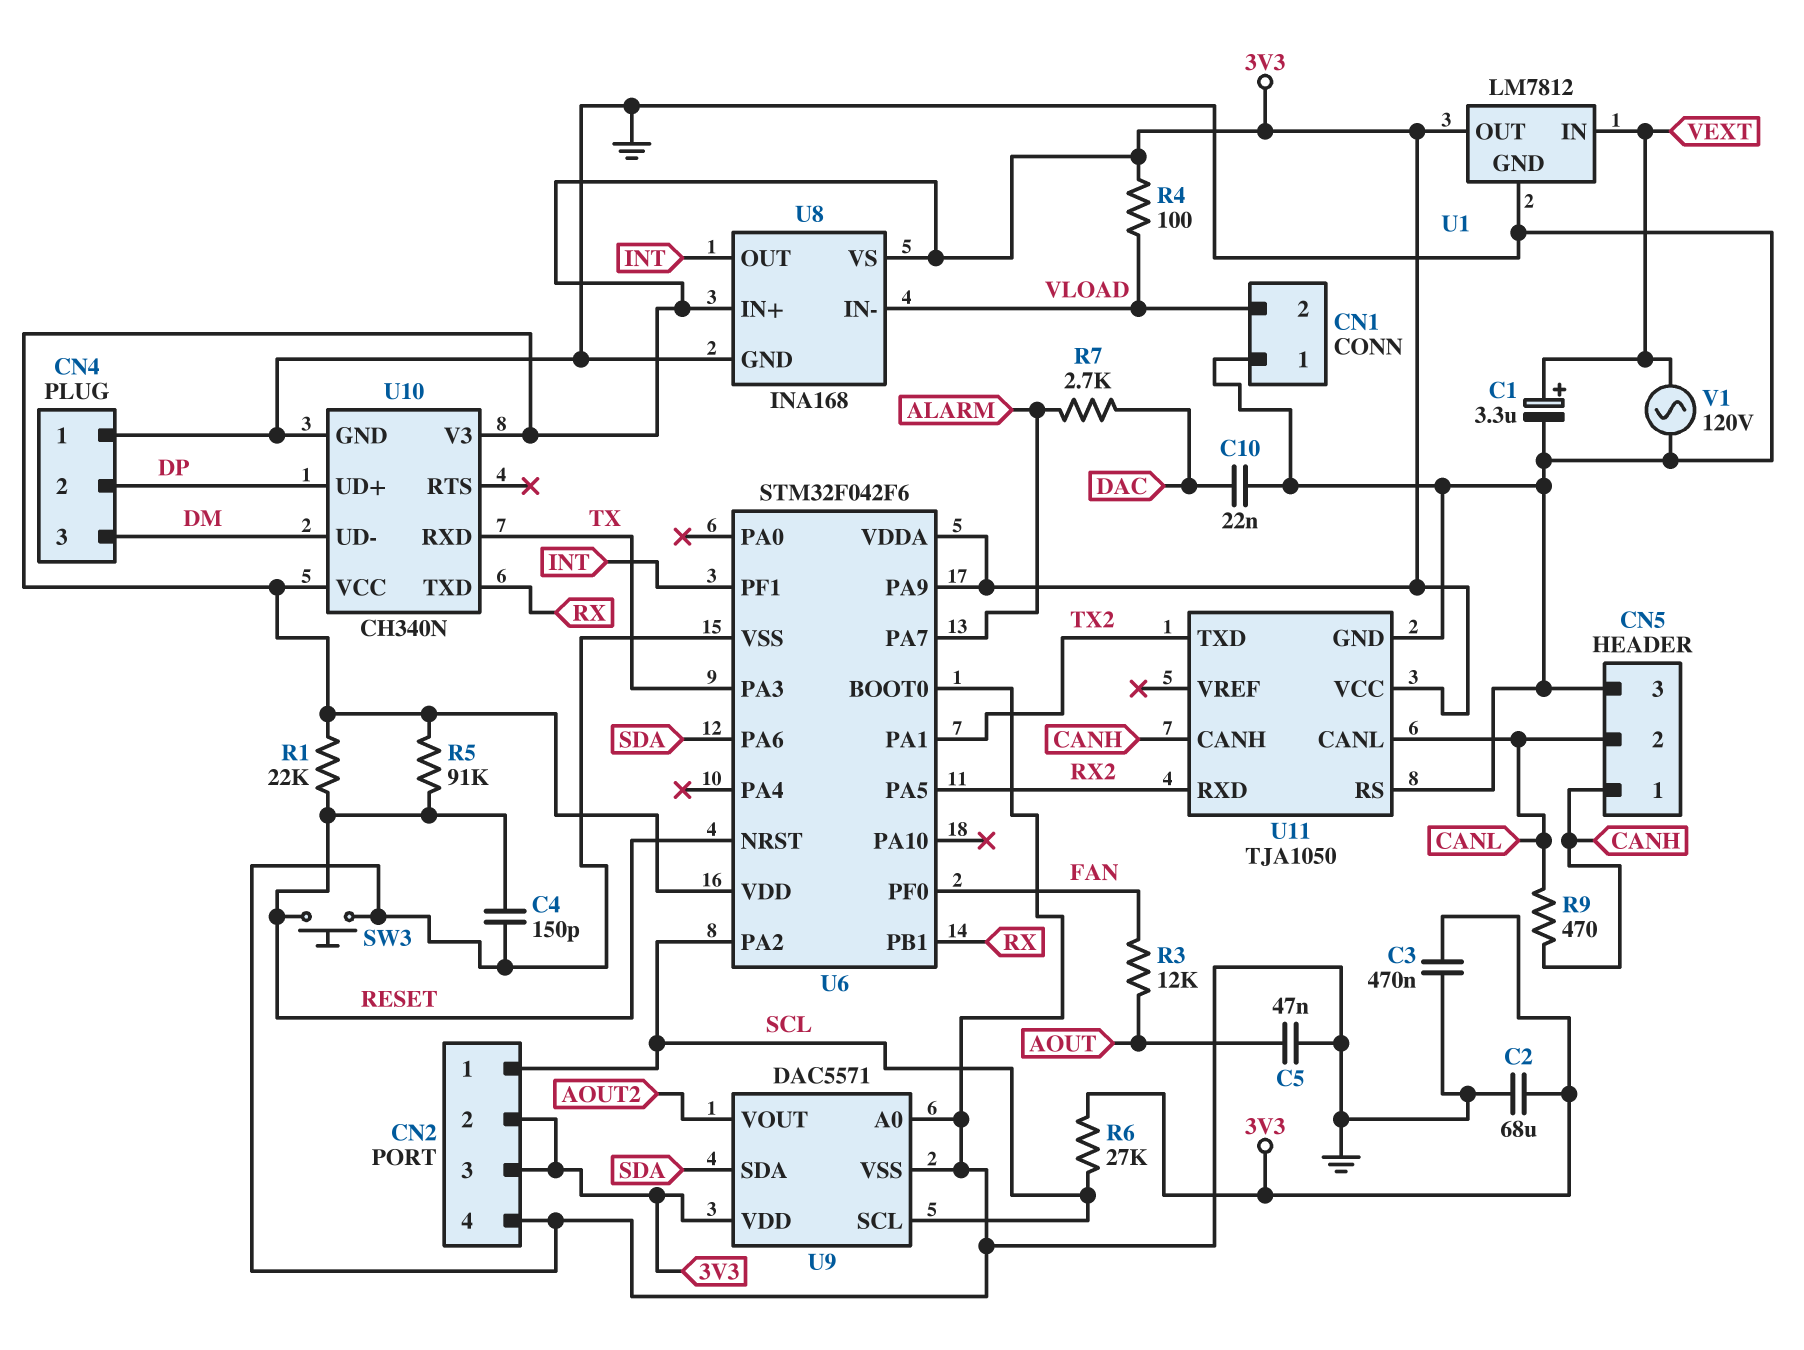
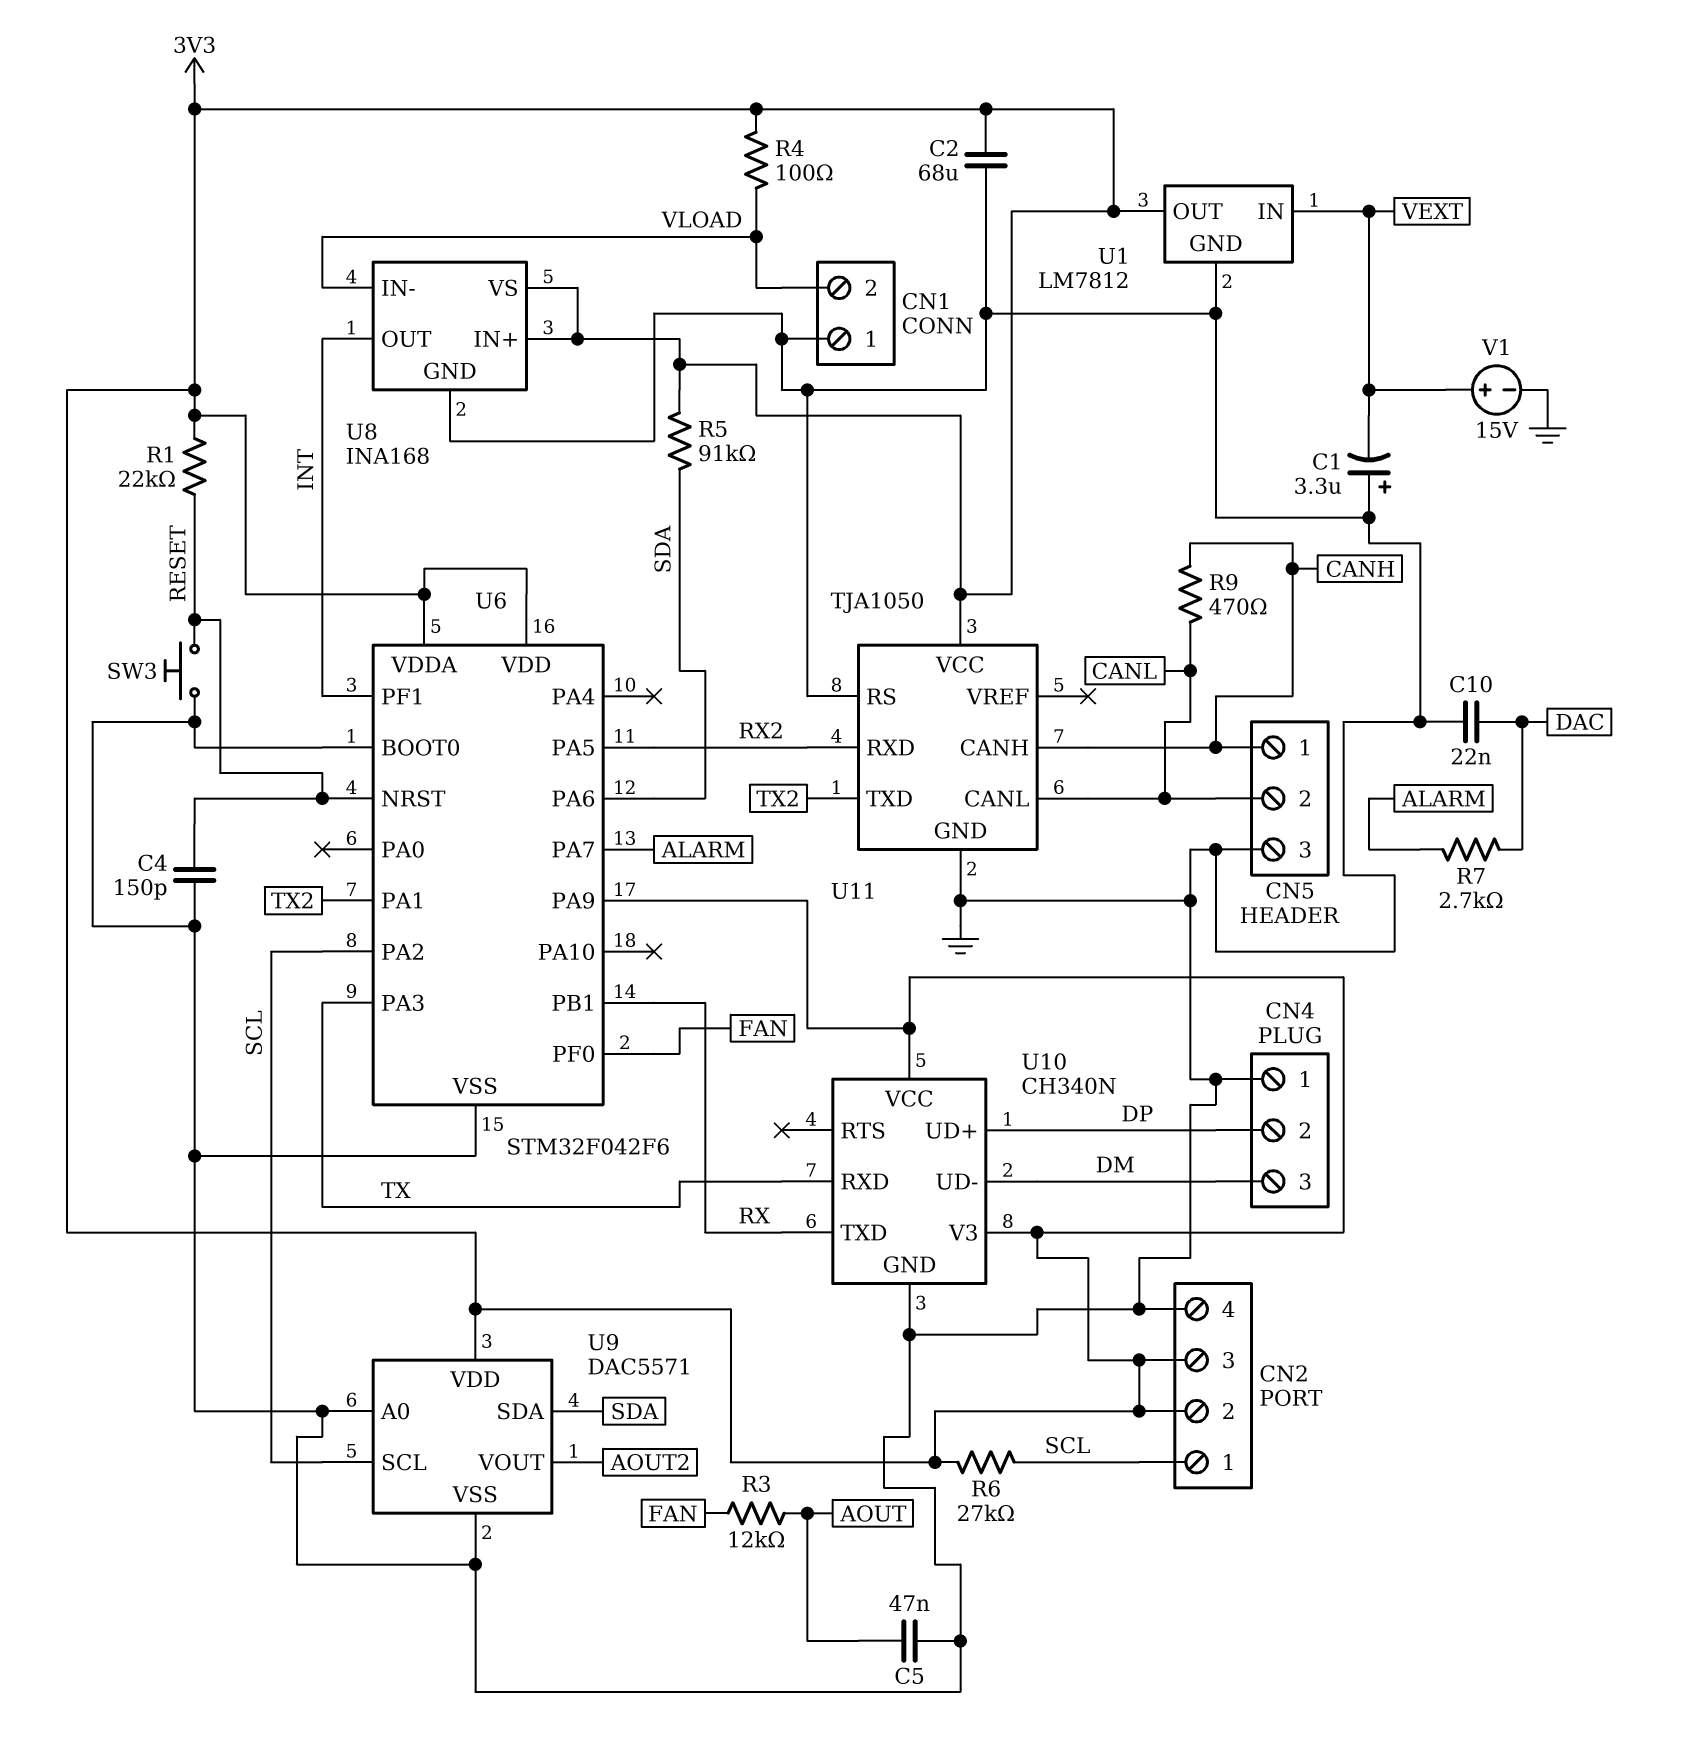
C1: 3.3uF (plus VEXT, minus GND) -> 3.3uF (plus GND, minus VEXT)
C3: 470nF (3V3, GND) -> none
R5: 91k (3V3, RESET) -> 91k (3V3, SDA)
V1: AC 120V (GND, VEXT) -> 15V (plus VEXT, minus GND)

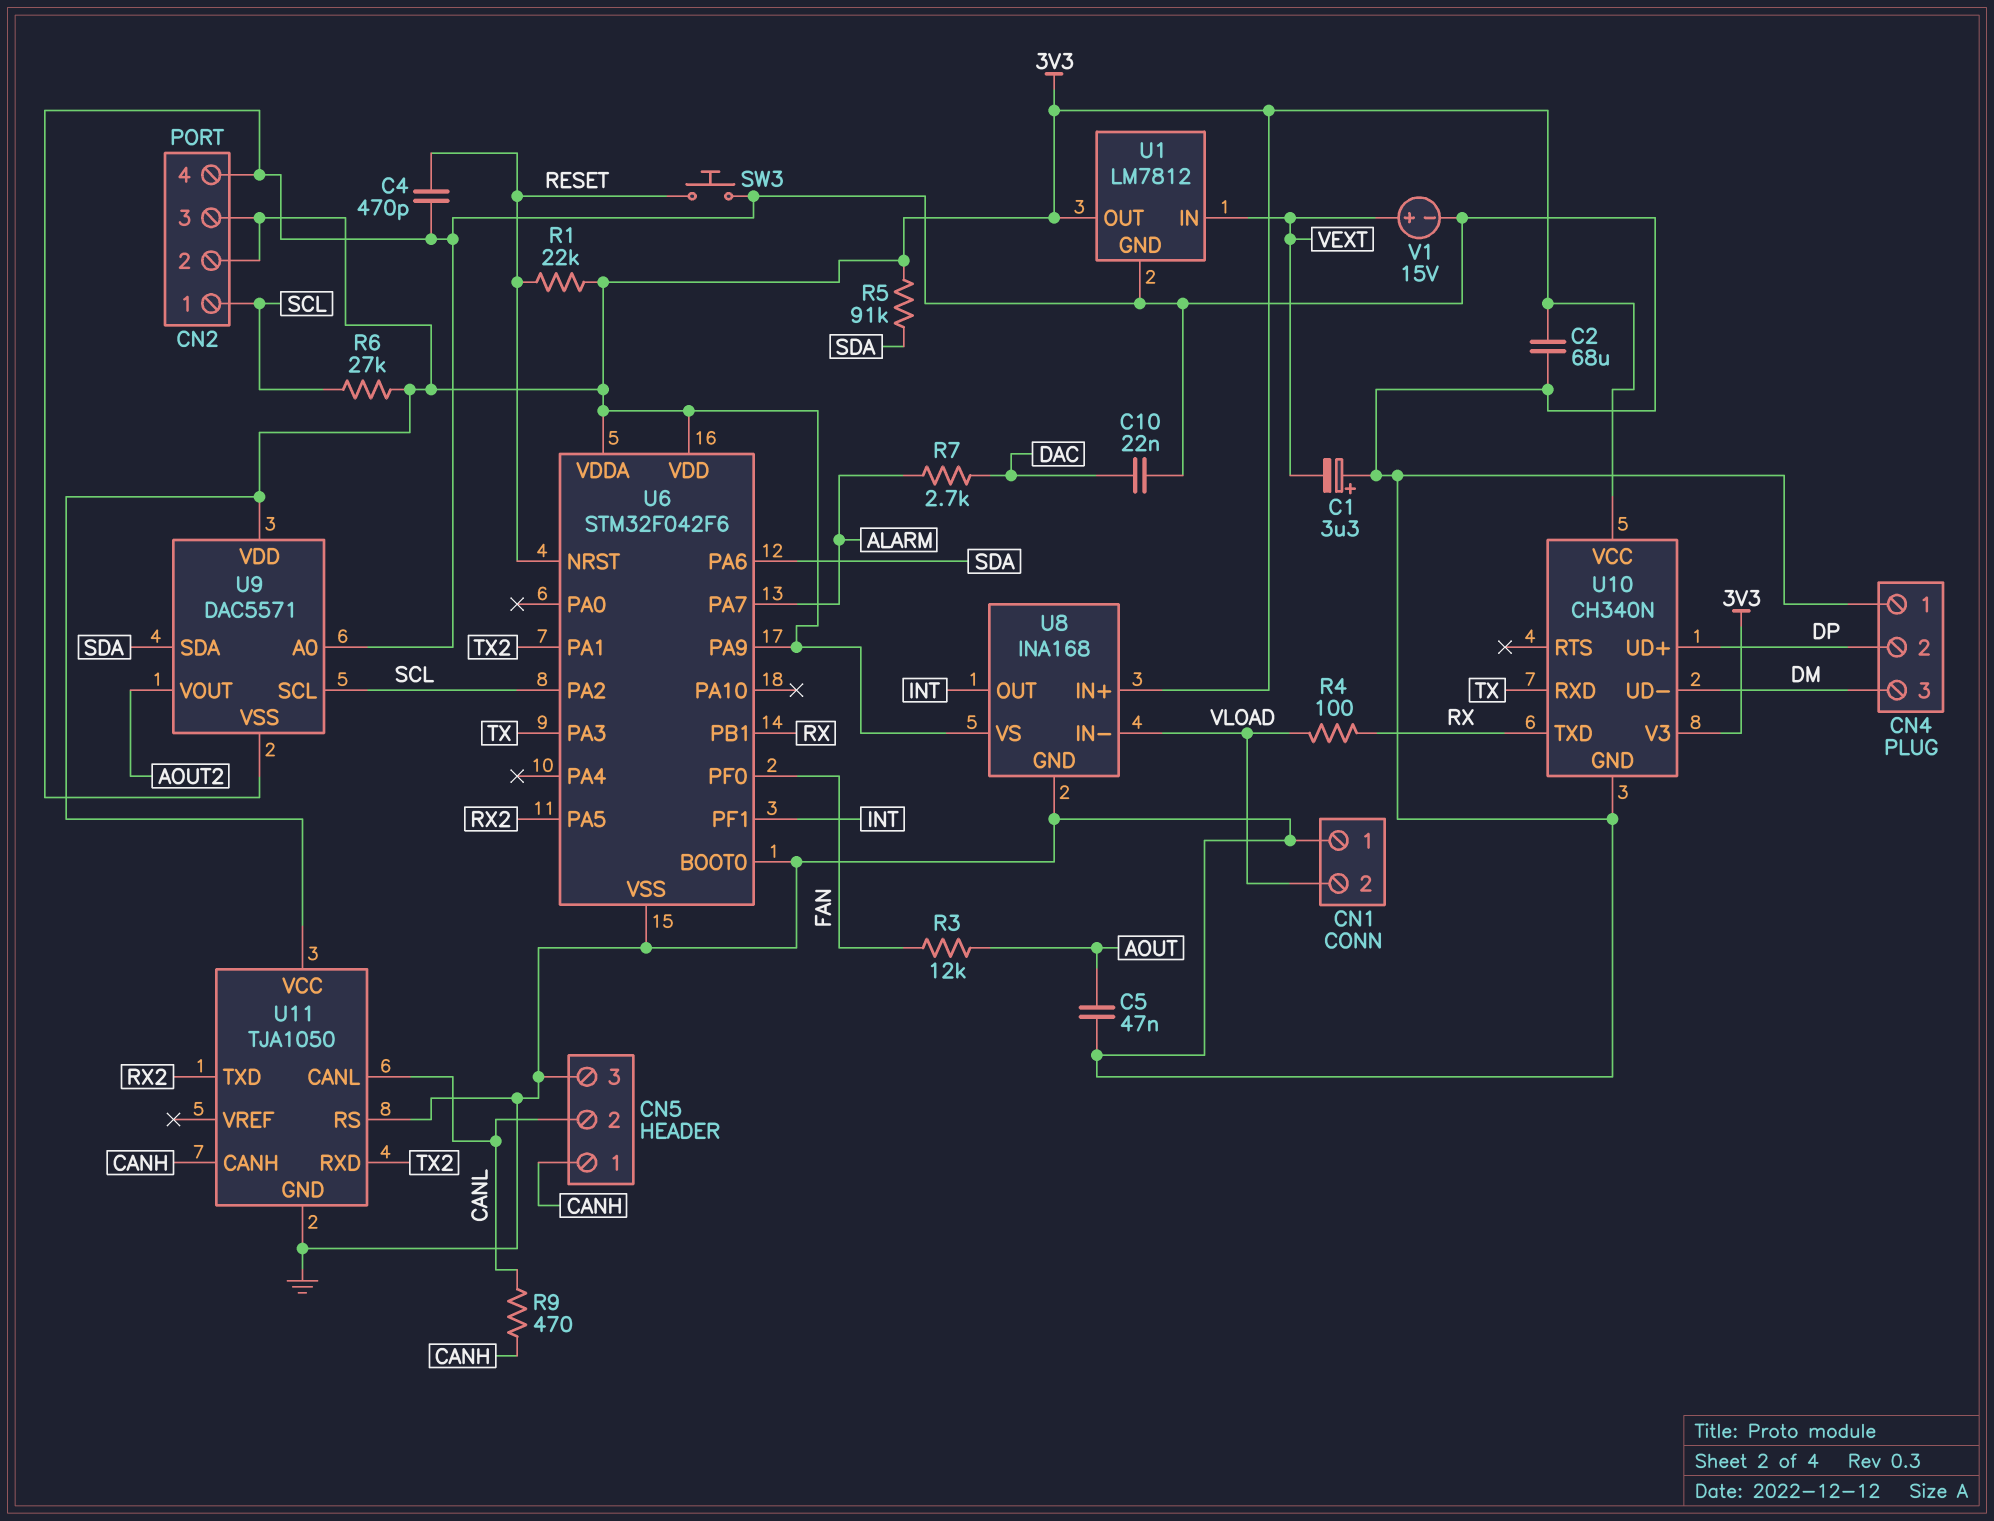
C4: 150pF (GND, RESET) -> 470pF (GND, RESET)
R4: 100 (3V3, VLOAD) -> 100 (RX, VLOAD)
U11 pin RXD: RX2 -> TX2
U11 pin TXD: TX2 -> RX2

